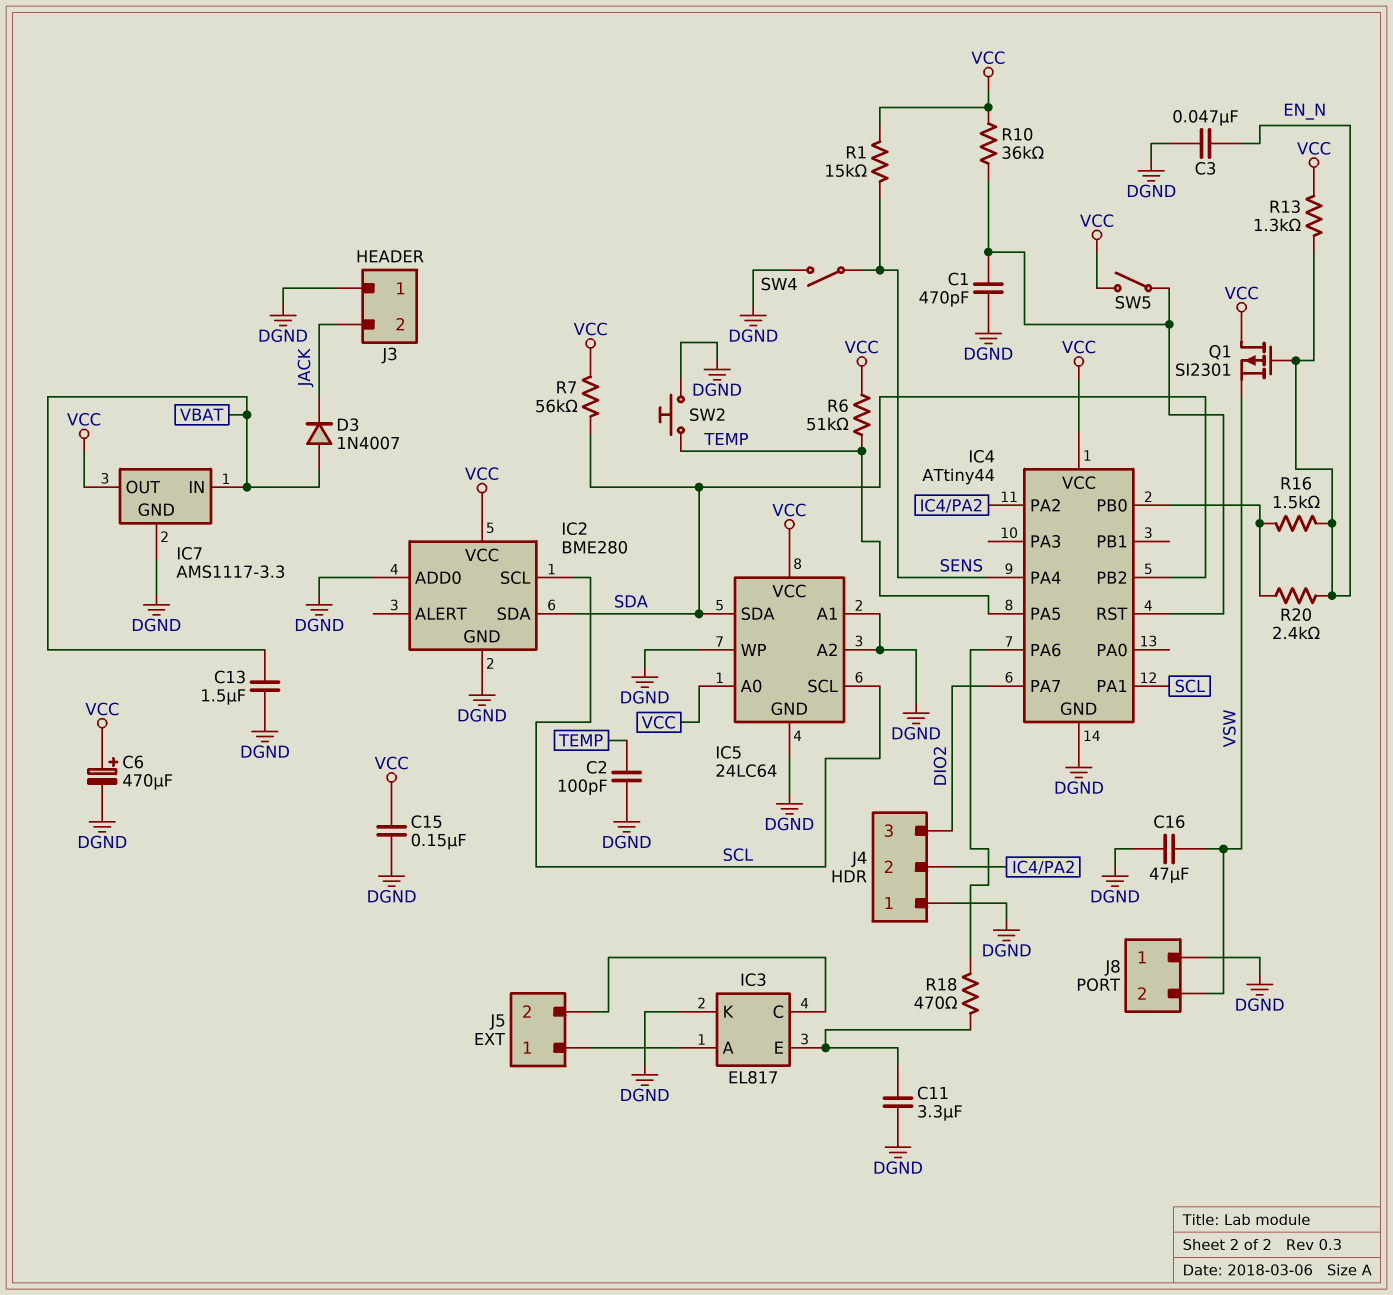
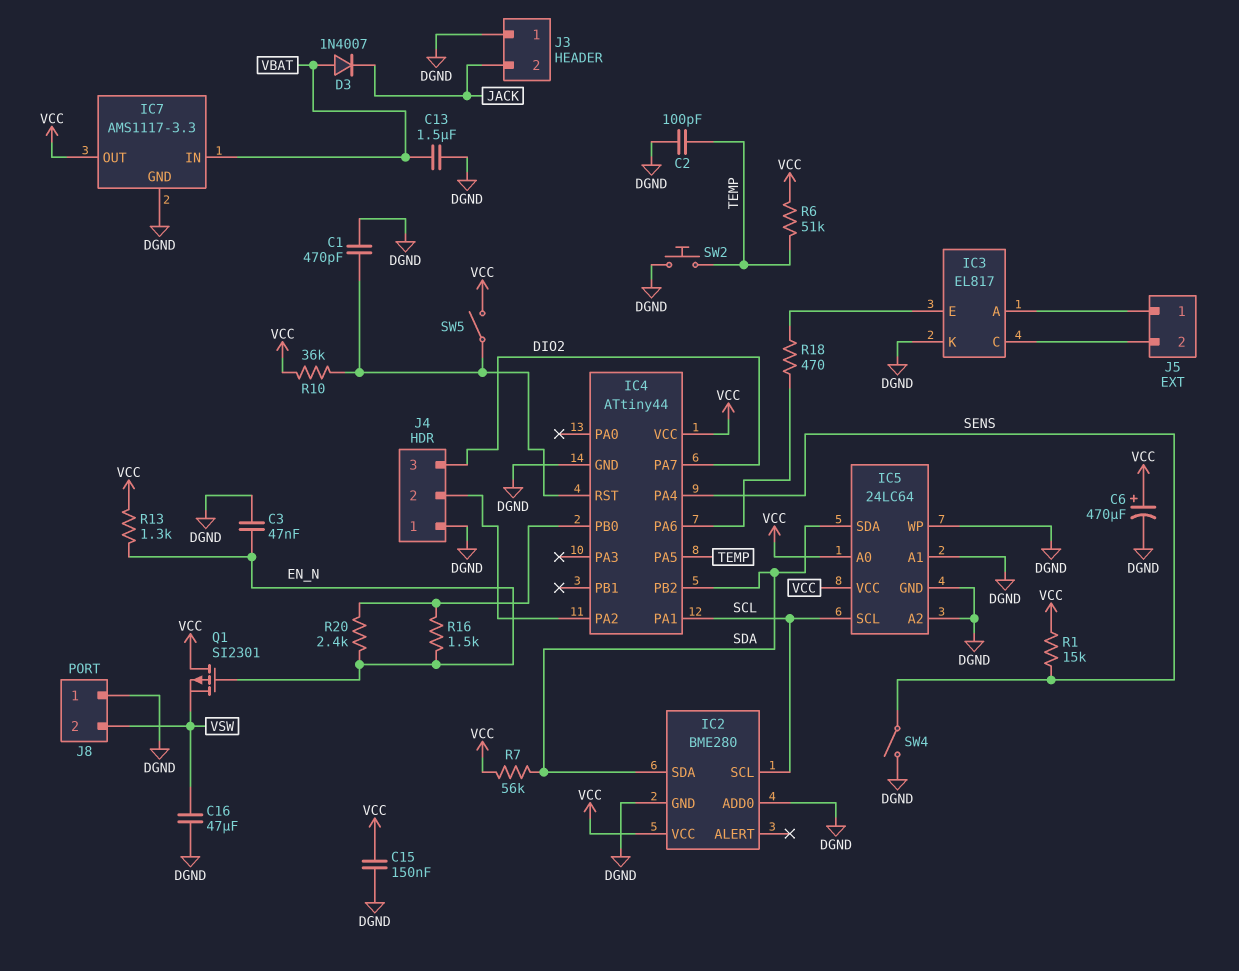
C11: 3.3uF (DGND, IC3/E) -> none

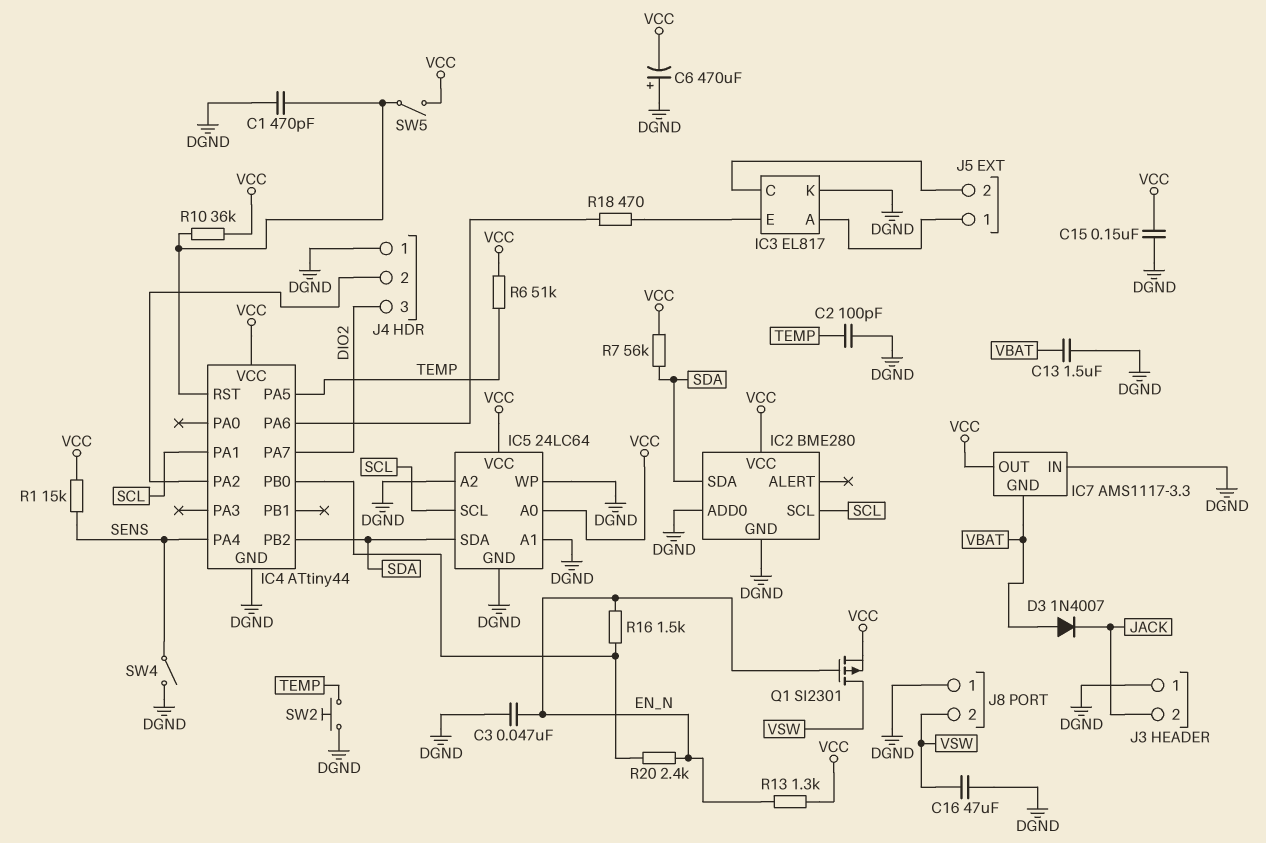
C6: 470uF (plus VCC, minus DGND) -> 470uF (plus DGND, minus VCC)
IC7 pin GND: DGND -> VBAT
IC7 pin IN: VBAT -> DGND
Q1: PMOS SI2301 (G EN_N, D VCC, S VSW) -> PMOS SI2301 (G EN_N, D VSW, S VCC)

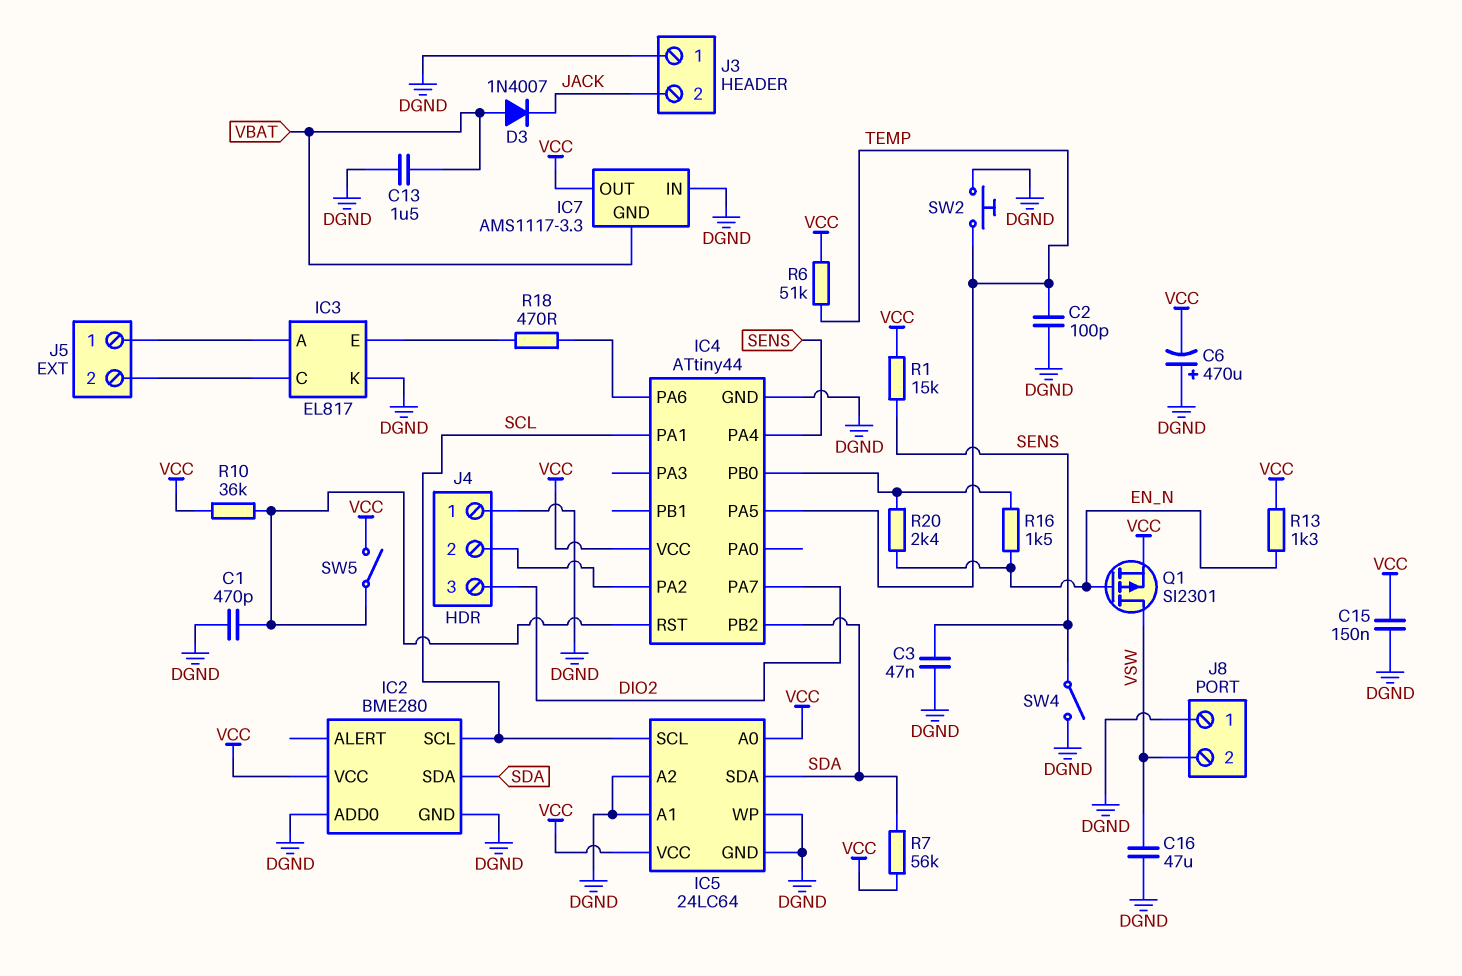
C3: 47nF (DGND, EN_N) -> 47nF (DGND, SENS)

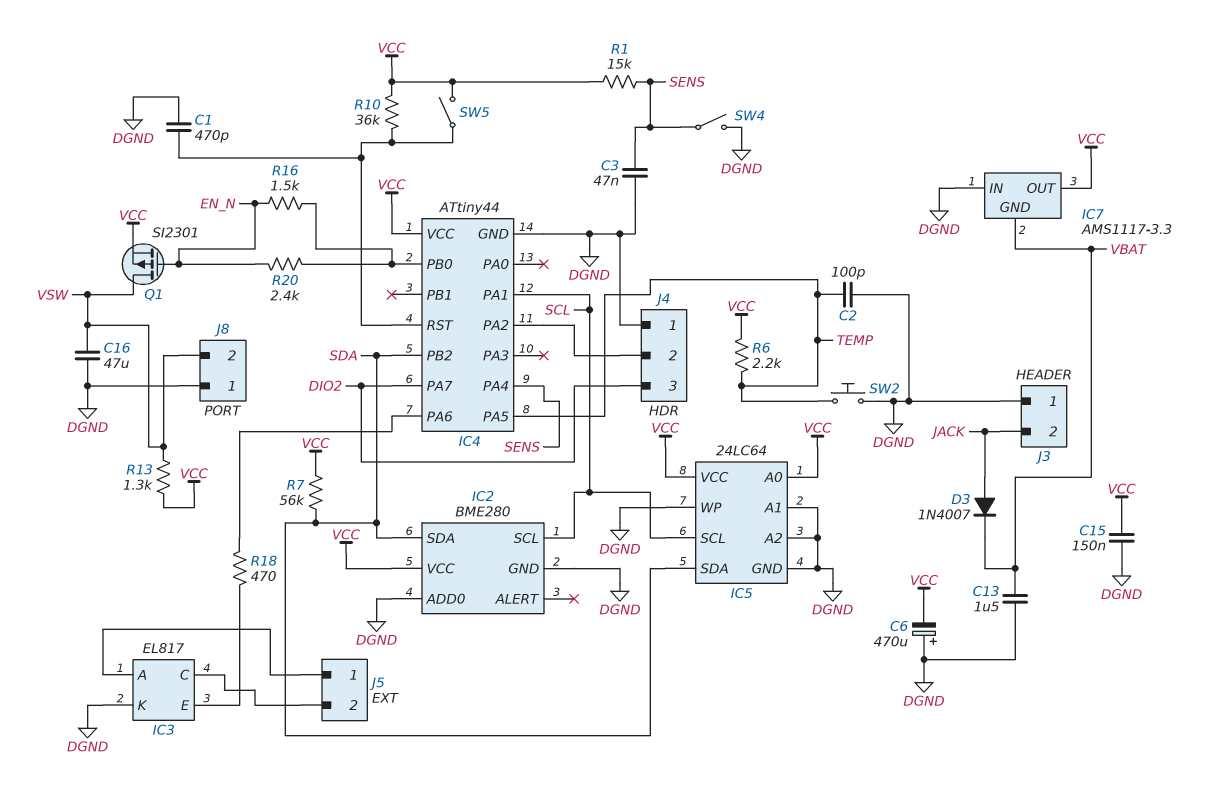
D3: diode 1N4007 (A VBAT, K JACK) -> diode 1N4007 (A JACK, K VBAT)
R6: 51k (TEMP, VCC) -> 2.2k (TEMP, VCC)
R13: 1.3k (EN_N, VCC) -> 1.3k (VCC, VSW)

